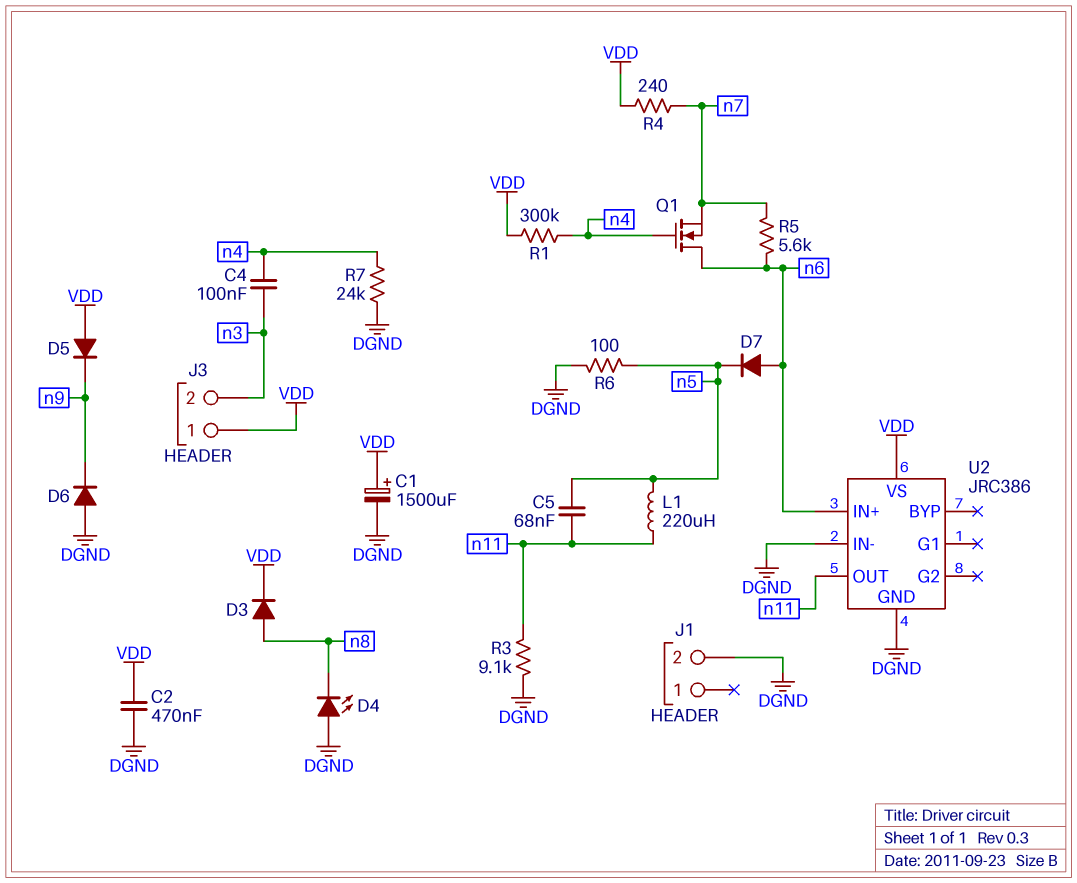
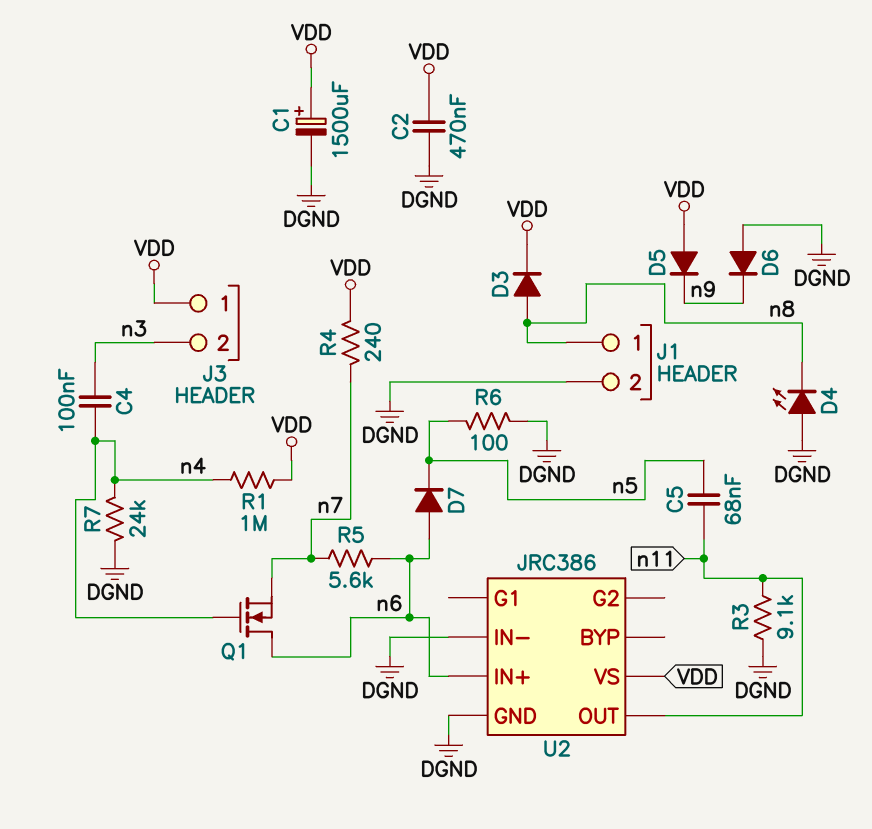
J1 pin 1: none -> n8
L1: 220uH (n5, n11) -> none
R1: 300k (VDD, n4) -> 1M (VDD, n4)

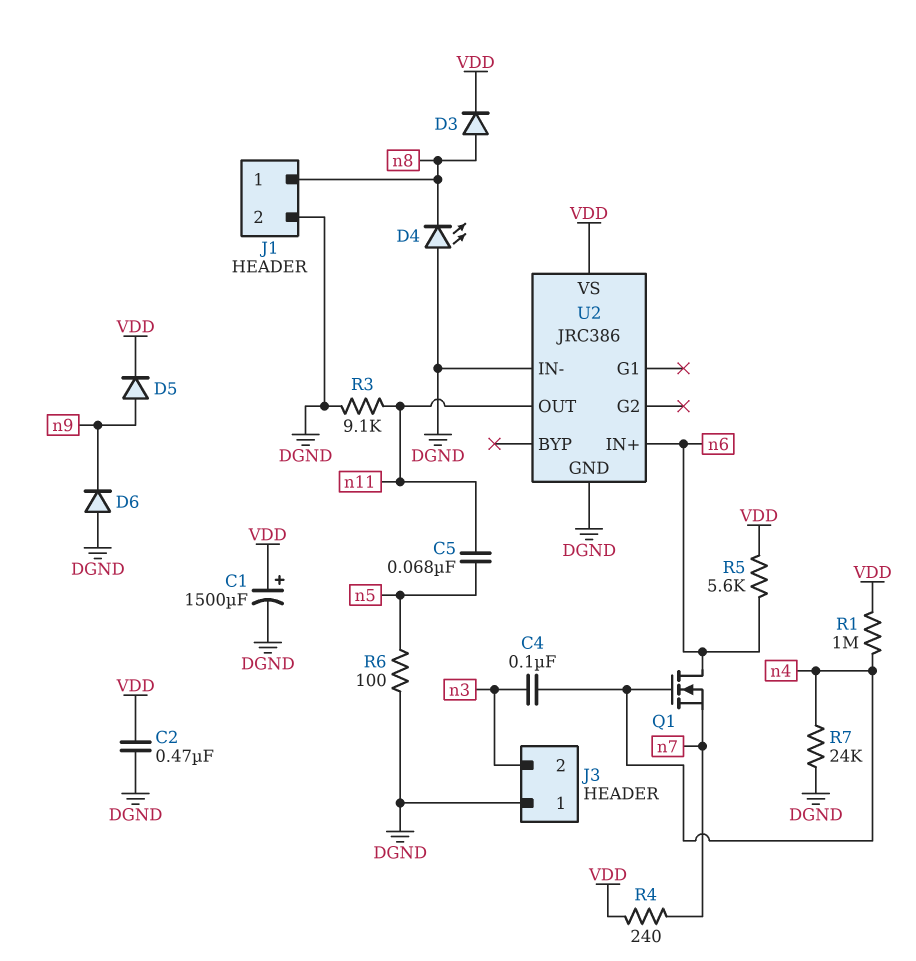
D5: diode (A VDD, K n9) -> diode (A n9, K VDD)
D7: diode (A n6, K n5) -> none
J3 pin 1: VDD -> DGND
R5: 5.6k (n6, n7) -> 5.6k (VDD, n6)

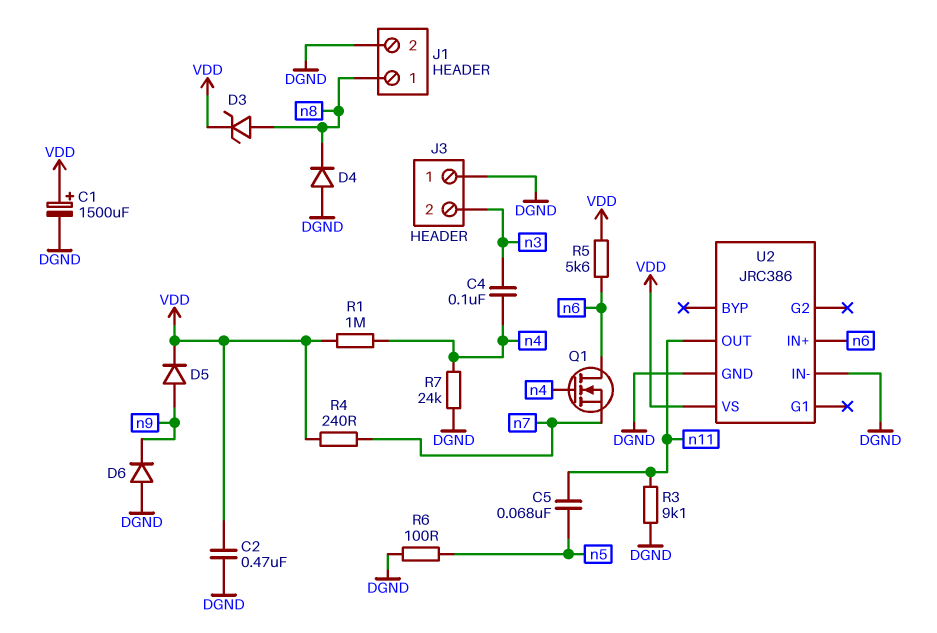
D3: diode (A n8, K VDD) -> zener (A n8, K VDD)
D4: LED (A DGND, K n8) -> diode (A DGND, K n8)

